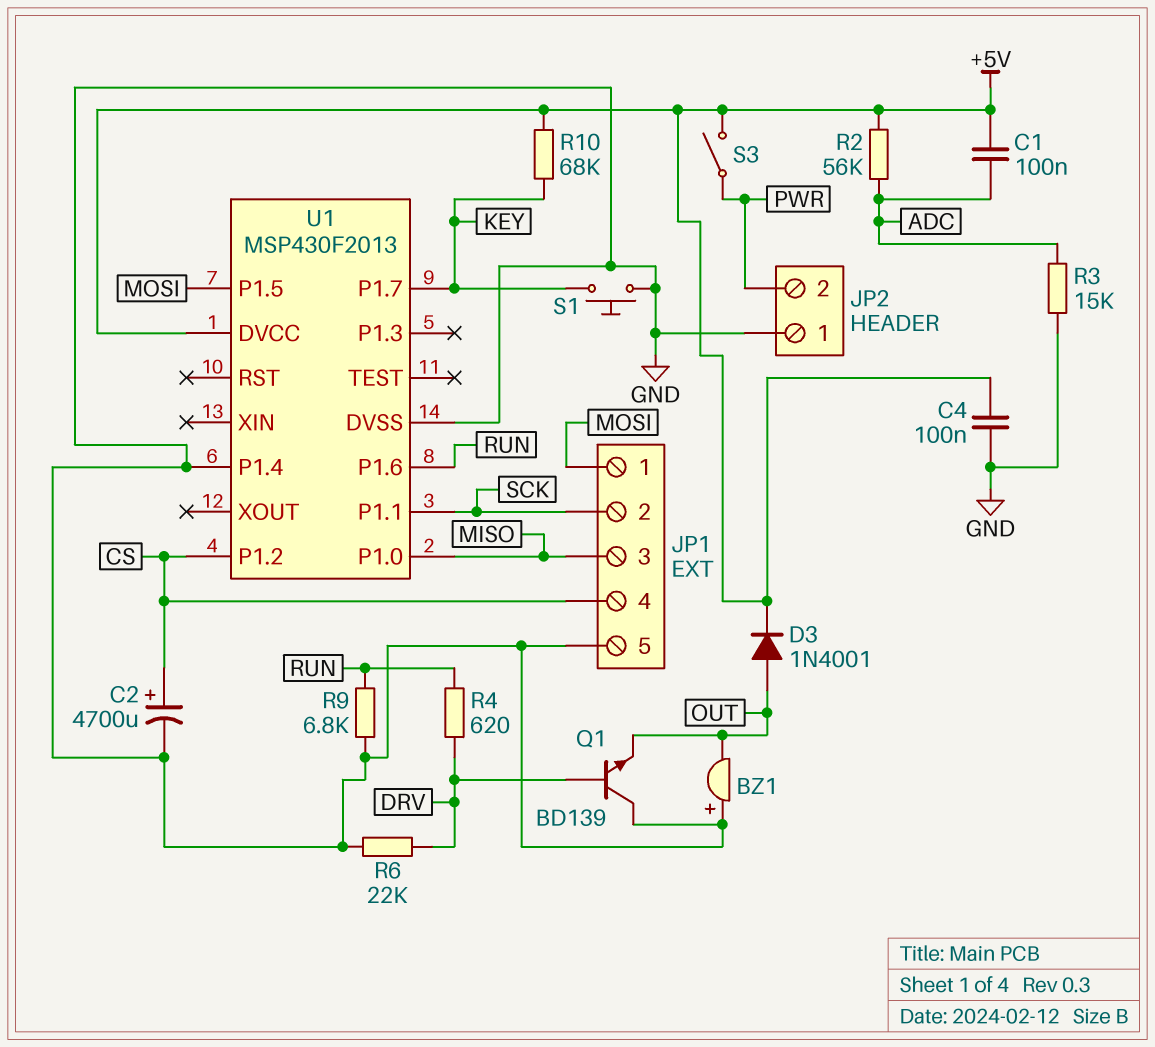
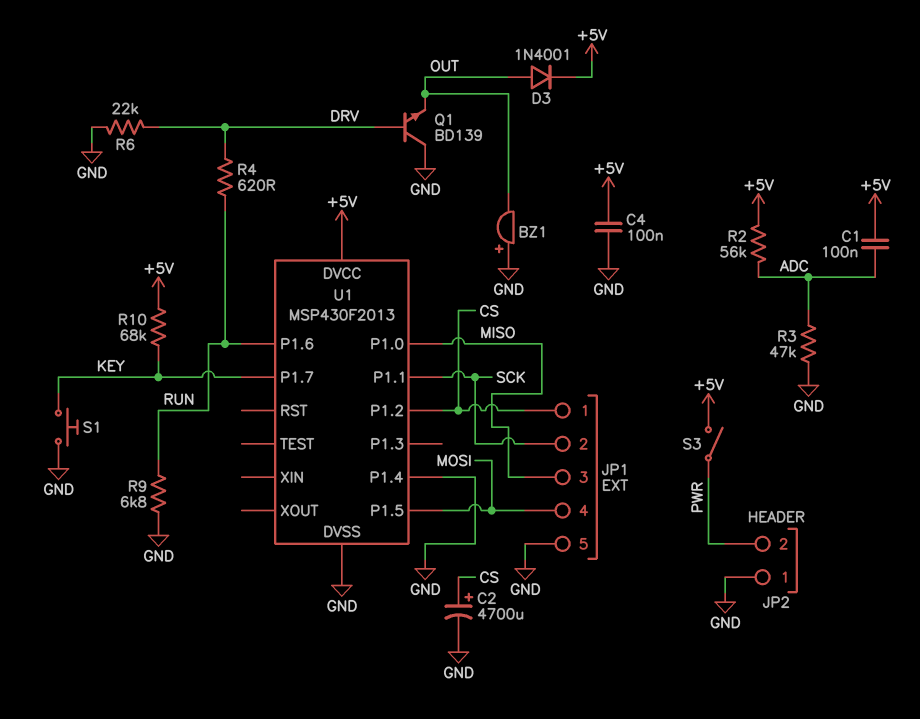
JP1 pin 1: MOSI -> CS
JP1 pin 4: CS -> MOSI
R3: 15k (ADC, GND) -> 47k (ADC, GND)

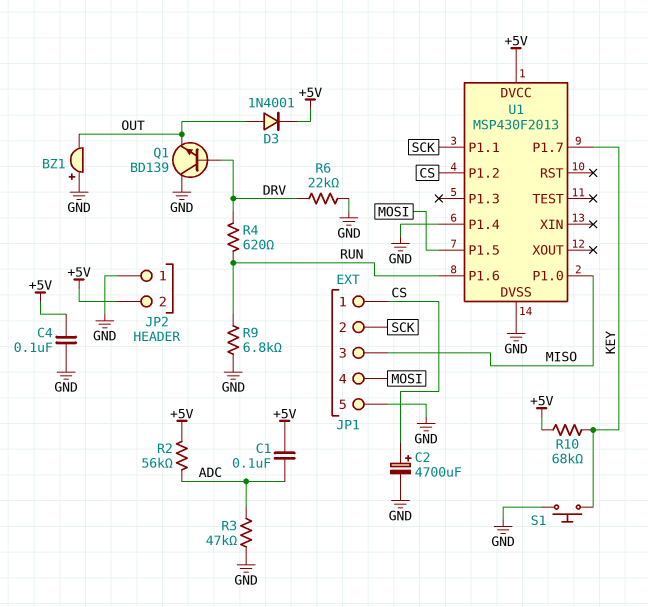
JP2 pin 2: PWR -> +5V
S3: switch (+5V, PWR) -> none

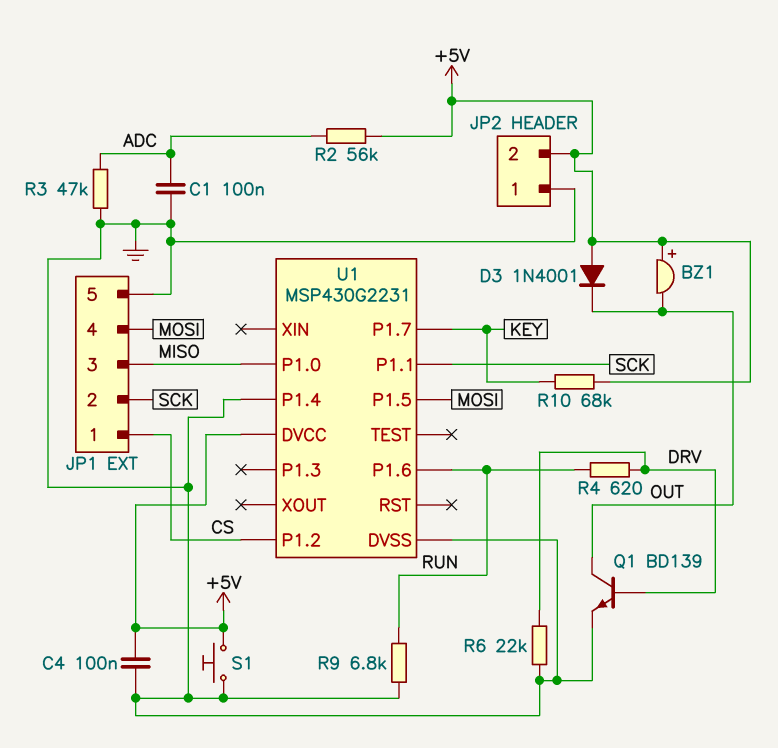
BZ1: buzzer (plus GND, minus OUT) -> buzzer (plus +5V, minus OUT)
C1: 100nF (+5V, ADC) -> 100nF (ADC, GND)
C2: 4700uF (plus CS, minus GND) -> none
D3: diode 1N4001 (A OUT, K +5V) -> diode 1N4001 (A +5V, K OUT)
Q1: NPN BD139 (B DRV, C GND, E OUT) -> NPN BD139 (B DRV, C OUT, E GND)
S1: button (GND, KEY) -> button (+5V, GND)
U1: MSP430F2013 -> MSP430G2231

